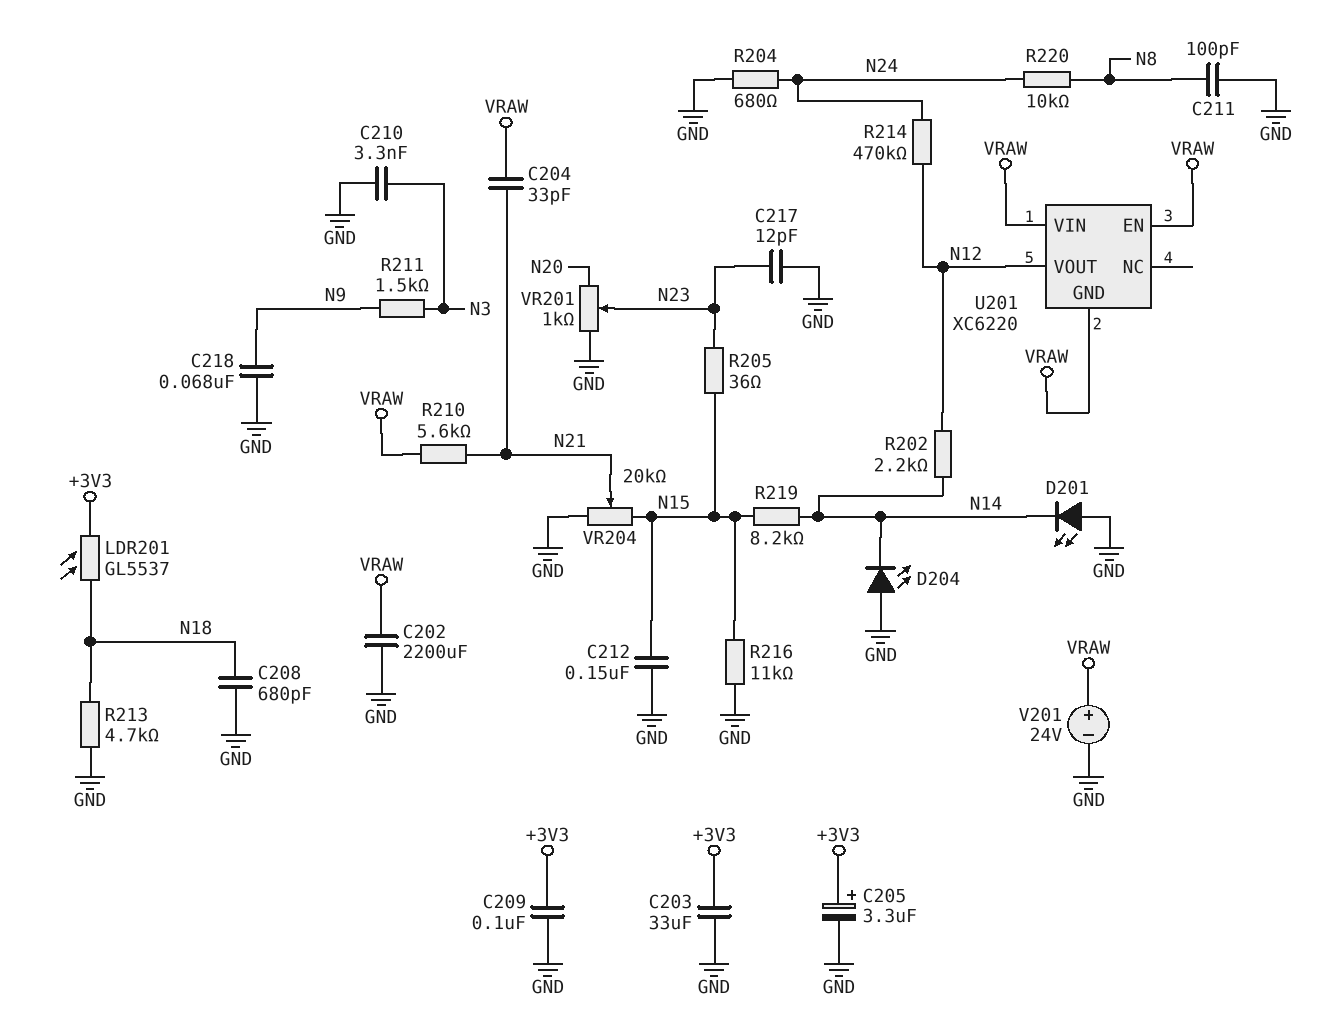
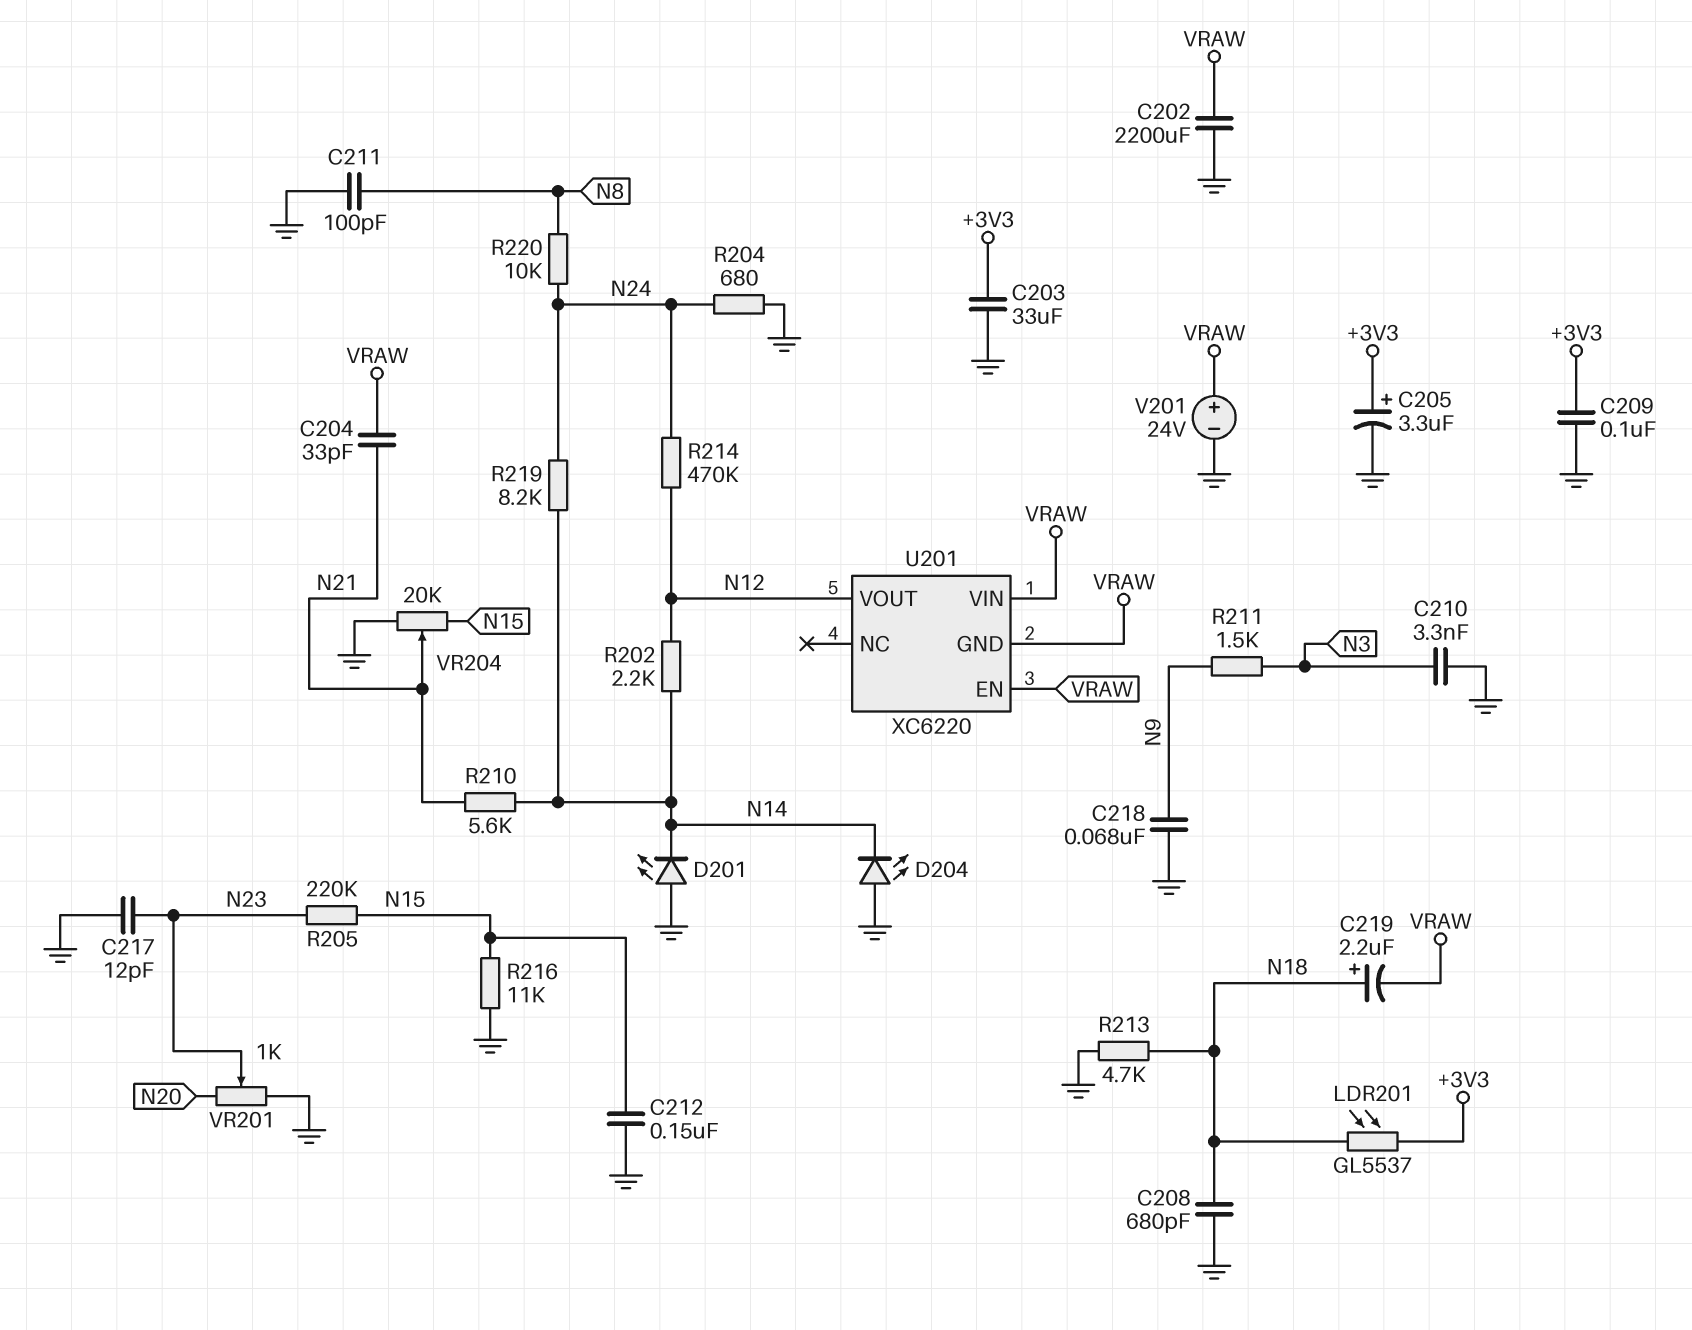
C219: none -> 2.2uF (plus N18, minus VRAW)
R205: 36 (N15, N23) -> 220k (N15, N23)
R210: 5.6k (N21, VRAW) -> 5.6k (N14, N21)
R219: 8.2k (N14, N15) -> 8.2k (N14, N24)

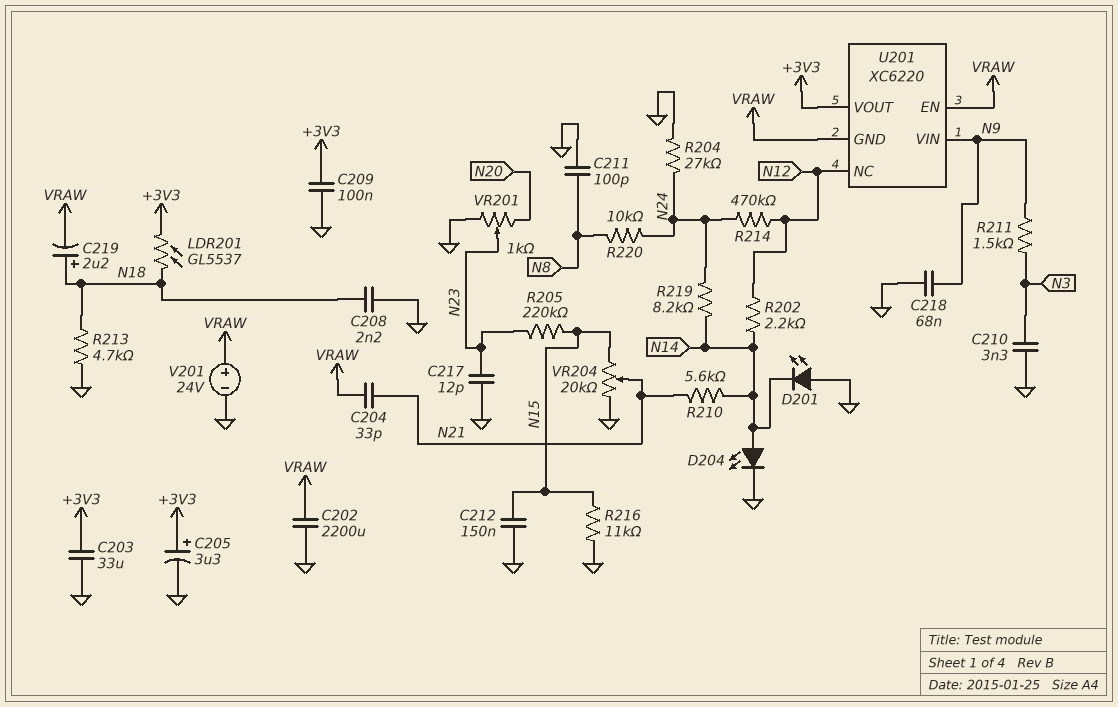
C208: 680pF (GND, N18) -> 2.2nF (GND, N18)
D204: LED (A GND, K N14) -> LED (A N14, K GND)
R204: 680 (GND, N24) -> 27k (GND, N24)
U201 pin NC: none -> N12
U201 pin VIN: VRAW -> N9
U201 pin VOUT: N12 -> +3V3

